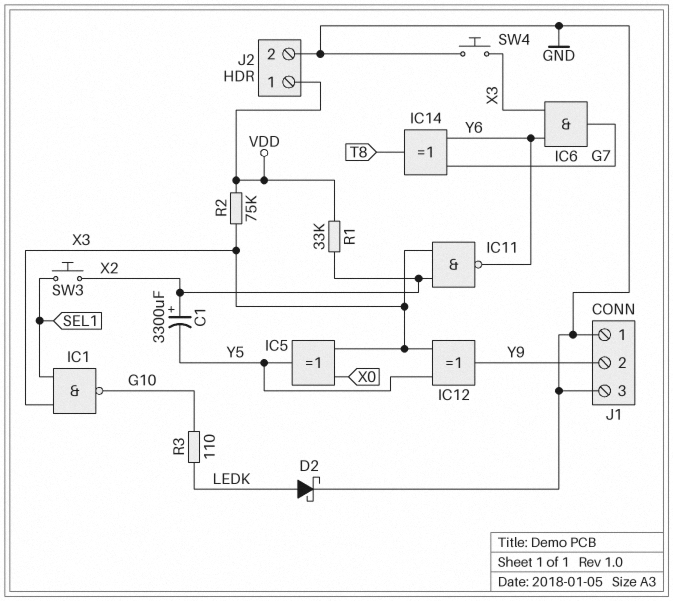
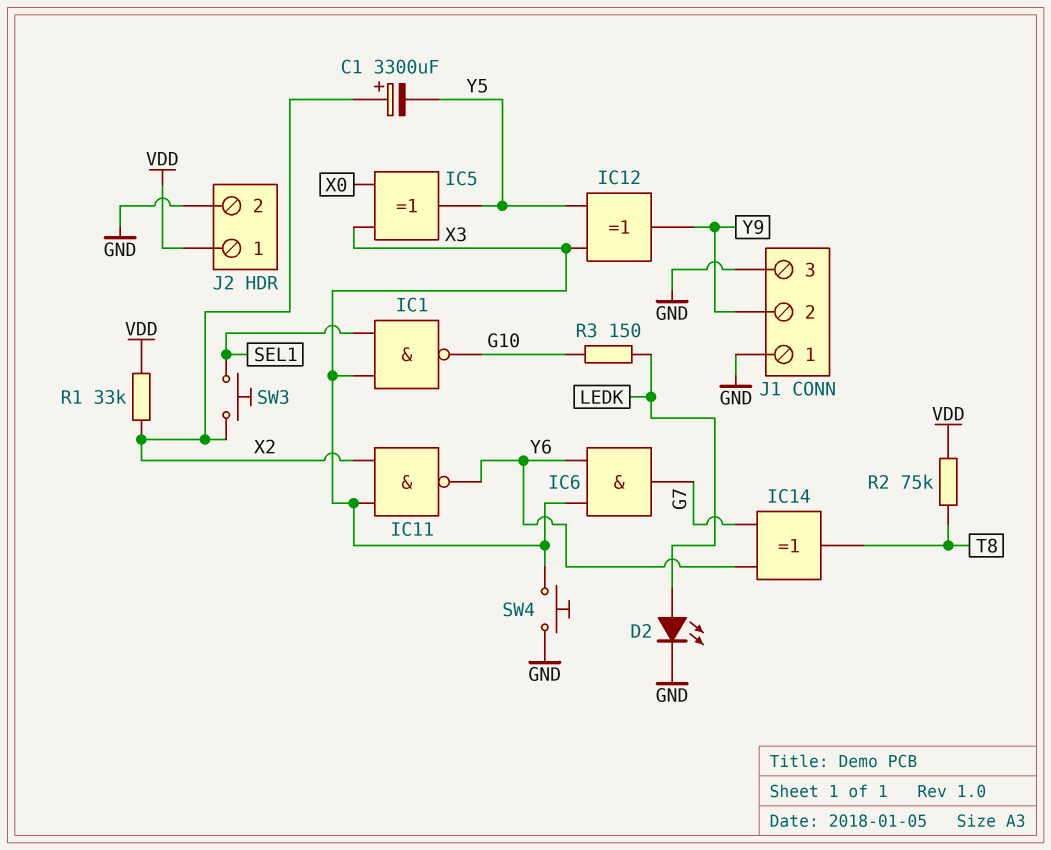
D2: schottky (A LEDK, K GND) -> LED (A LEDK, K GND)
R2: 75k (VDD, X3) -> 75k (T8, VDD)
R3: 110 (G10, LEDK) -> 150 (G10, LEDK)

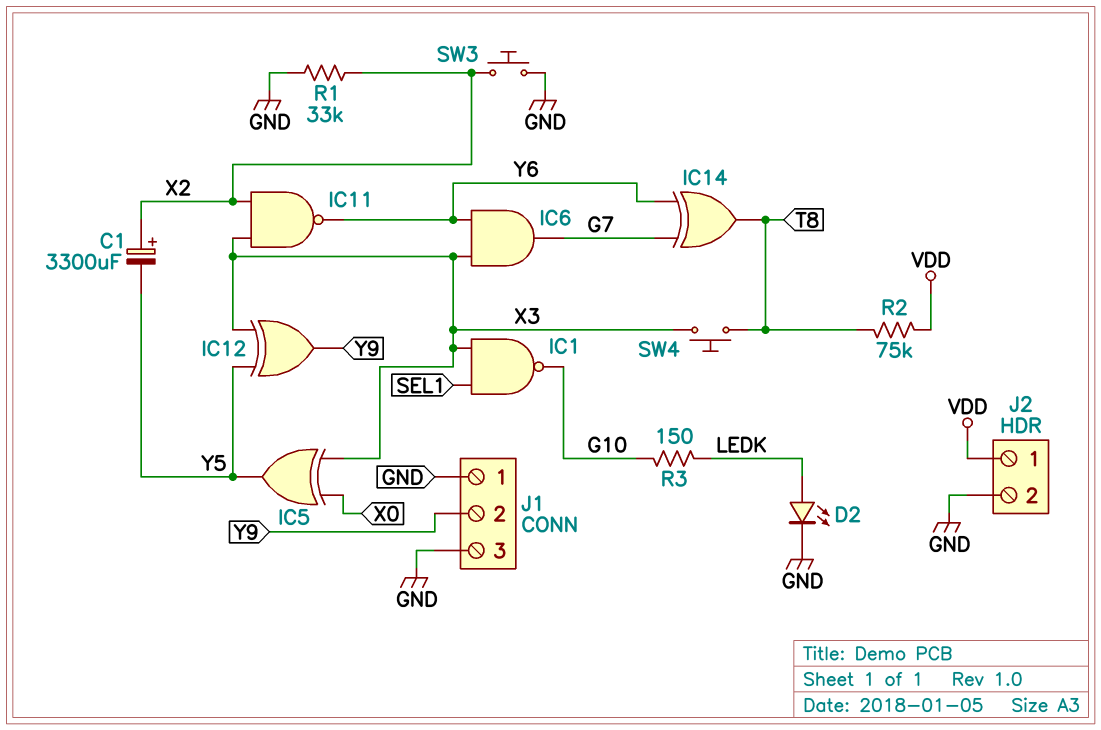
R1: 33k (VDD, X2) -> 33k (GND, X2)
SW3: button (SEL1, X2) -> button (GND, X2)
SW4: button (GND, X3) -> button (T8, X3)

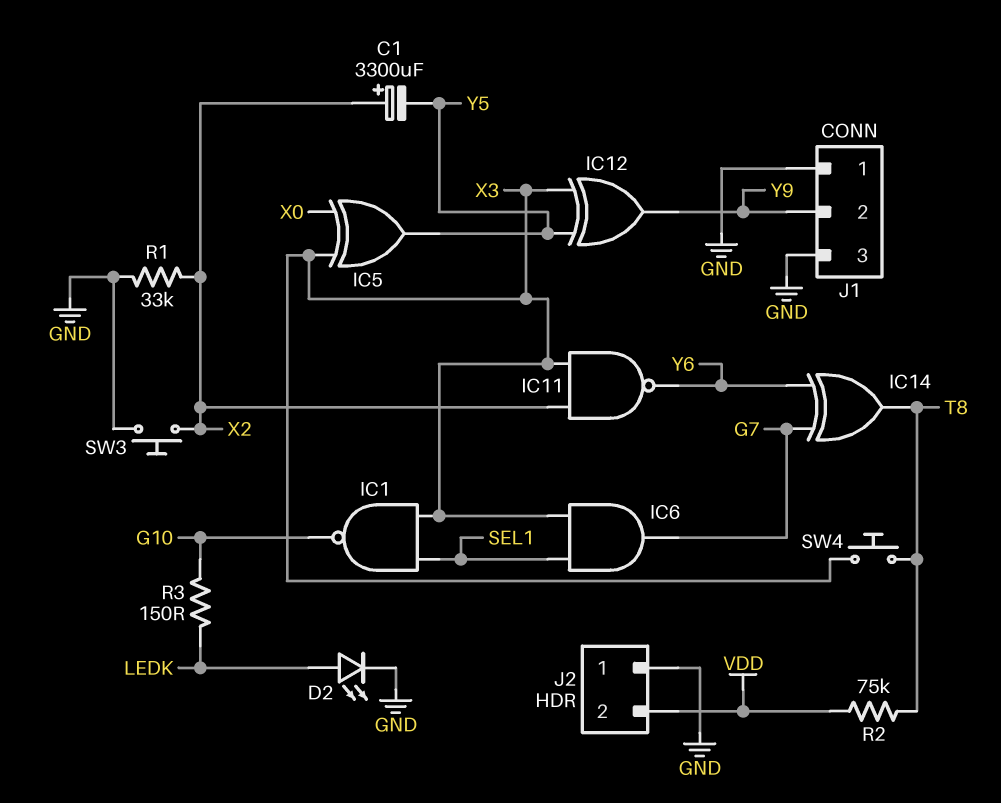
IC6: AND (in X3, in Y6, out G7) -> AND (in SEL1, in X3, out G7)
J2 pin 1: VDD -> GND
J2 pin 2: GND -> VDD

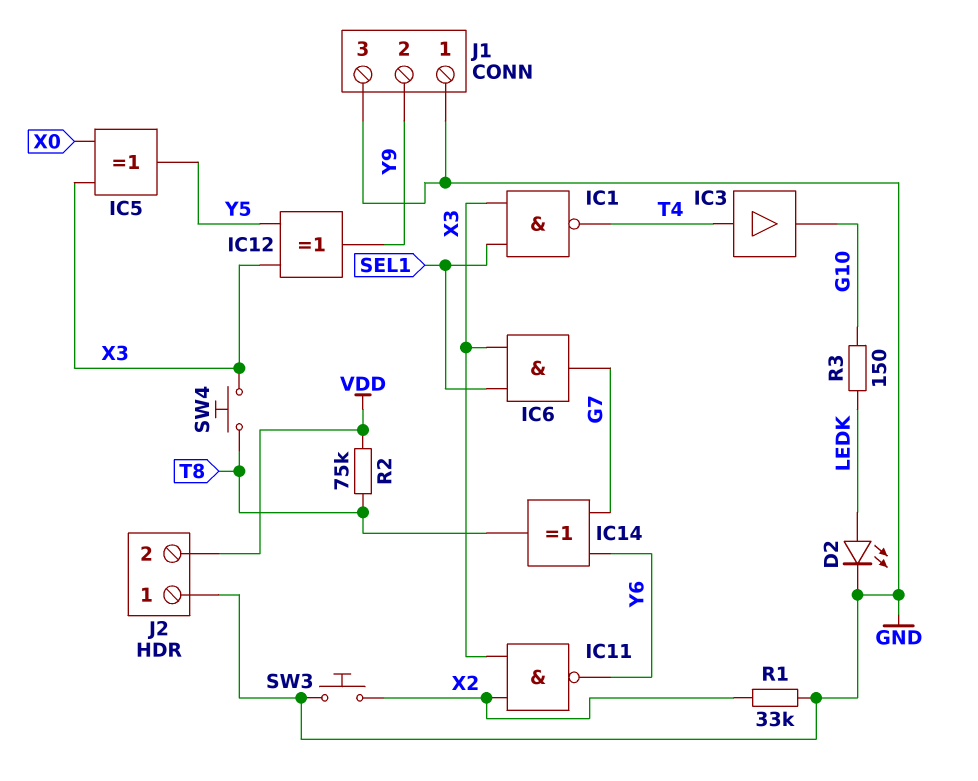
C1: 3300uF (plus X2, minus Y5) -> none
IC1: NAND (in SEL1, in X3, out G10) -> NAND (in SEL1, in X3, out T4)
IC3: none -> buffer (in T4, out G10)

